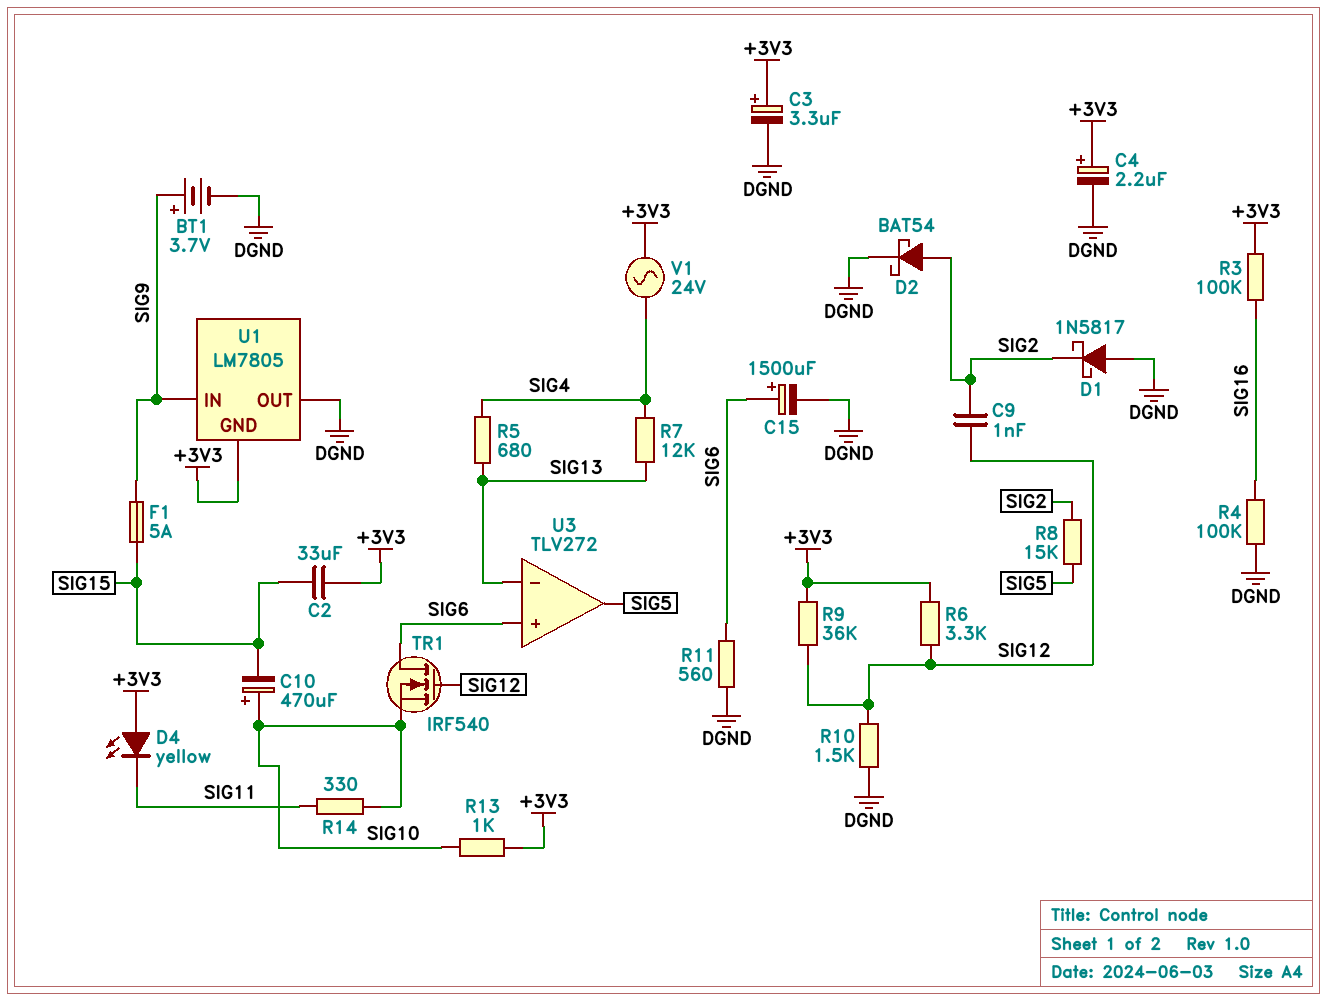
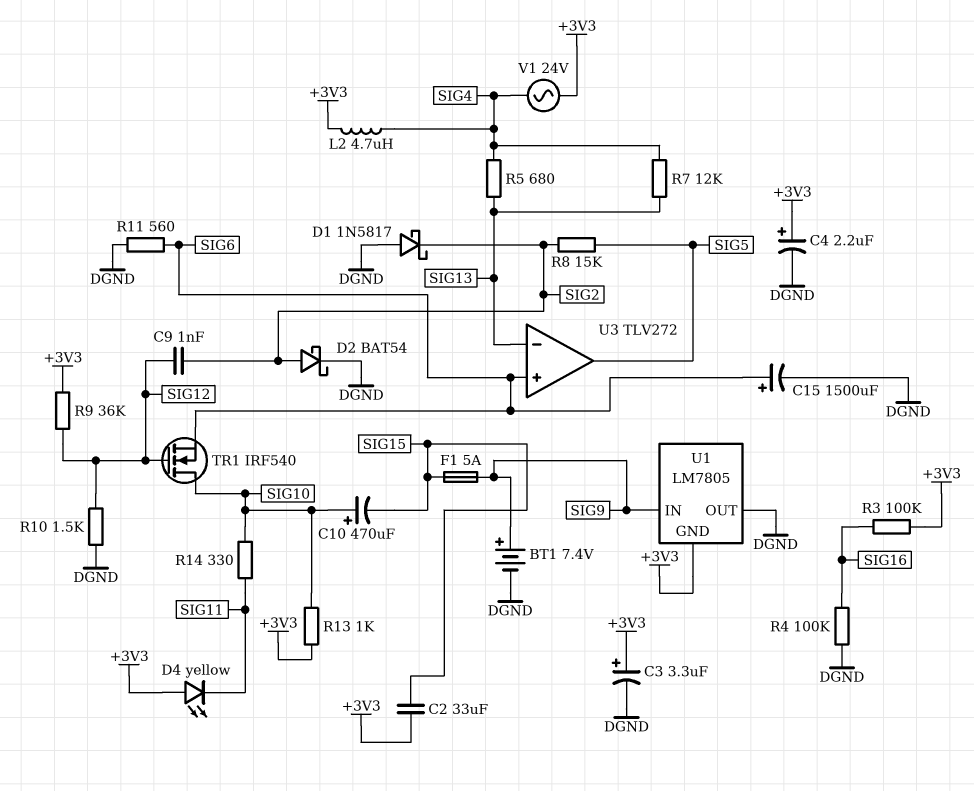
BT1: 3.7V (plus SIG9, minus DGND) -> 7.4V (plus SIG9, minus DGND)
L2: none -> 4.7uH (+3V3, SIG4)
R6: 3.3k (+3V3, SIG12) -> none
TR1: NMOS IRF540 (G SIG12, D SIG6, S SIG10) -> NMOS IRF540 (G SIG12, D SIG10, S SIG6)

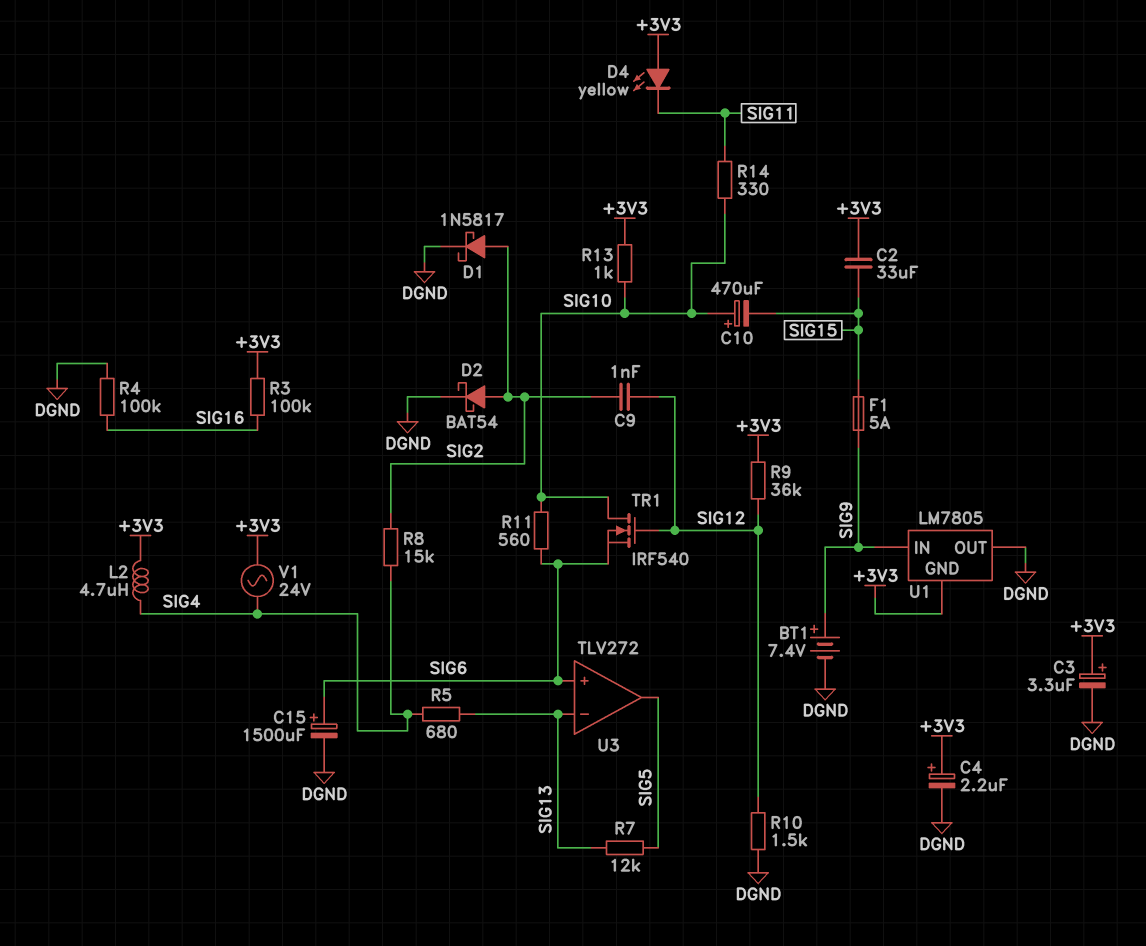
D1: schottky 1N5817 (A DGND, K SIG2) -> schottky 1N5817 (A SIG2, K DGND)
R7: 12k (SIG4, SIG13) -> 12k (SIG5, SIG13)
R8: 15k (SIG2, SIG5) -> 15k (SIG2, SIG4)
R11: 560 (DGND, SIG6) -> 560 (SIG6, SIG10)

